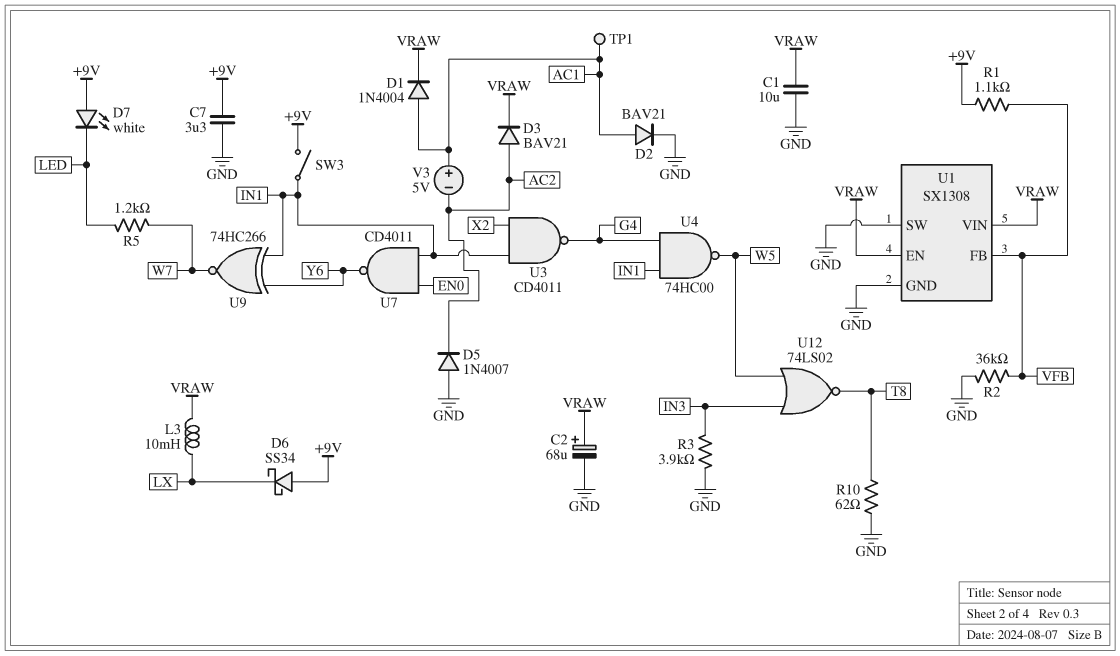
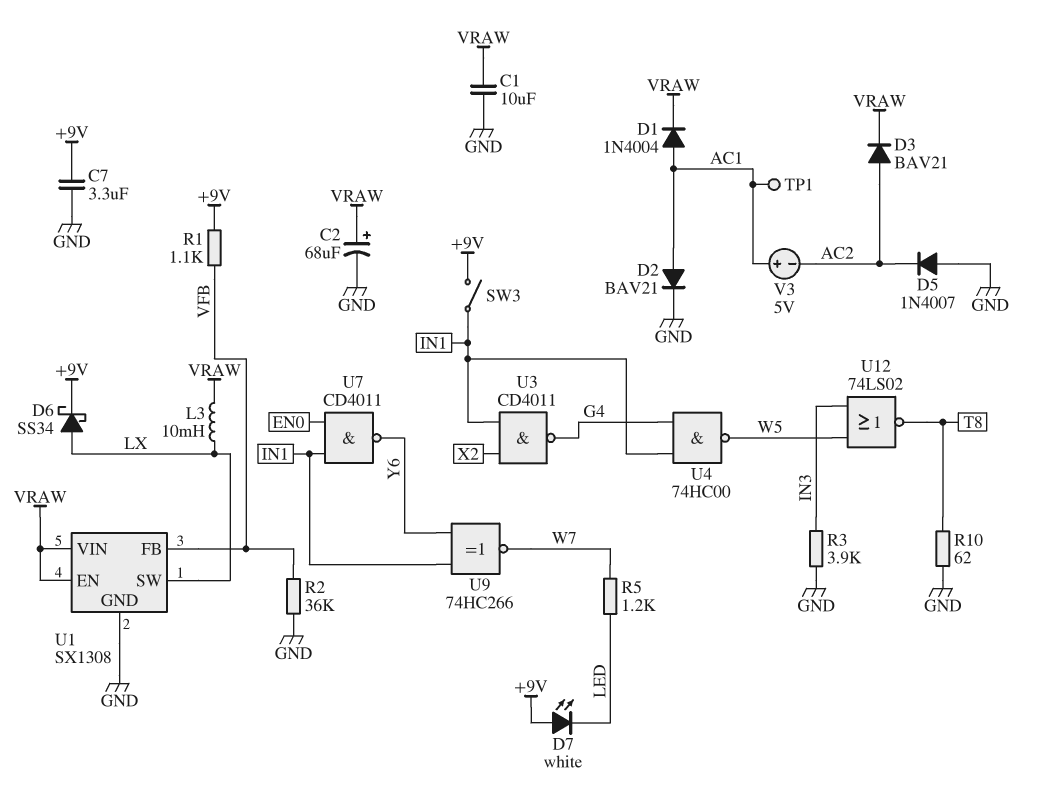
D6: schottky SS34 (A +9V, K LX) -> schottky SS34 (A LX, K +9V)
U1 pin SW: GND -> LX

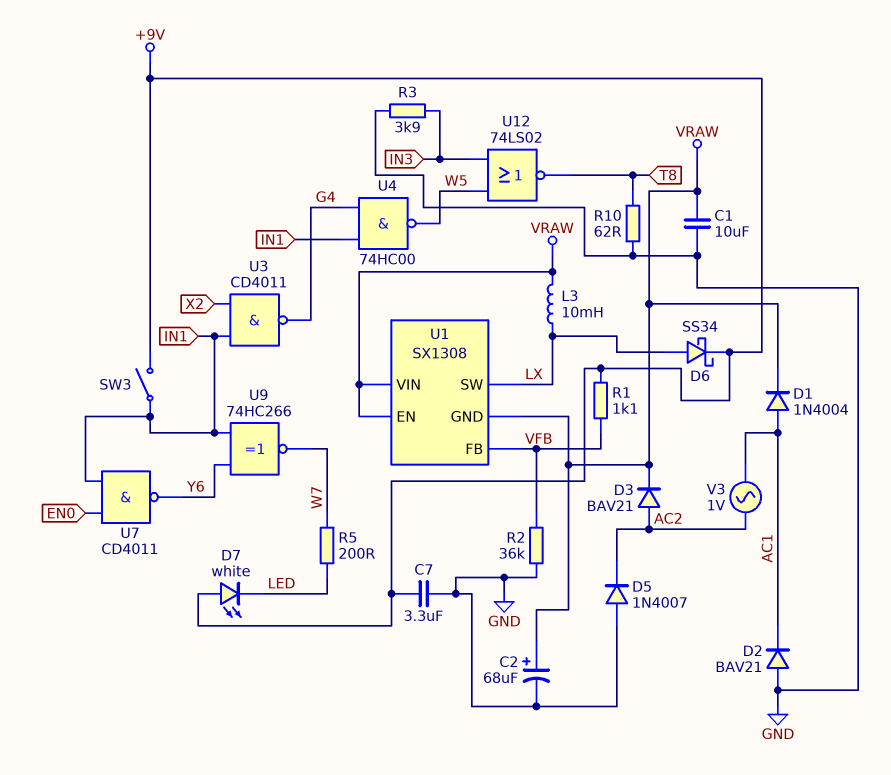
D2: diode BAV21 (A AC1, K GND) -> diode BAV21 (A GND, K AC1)
R5: 1.2k (LED, W7) -> 200 (LED, W7)
TP1: test point (AC1) -> none
U1 pin GND: GND -> VRAW
V3: 5V (plus AC1, minus AC2) -> AC 1V (AC1, AC2)

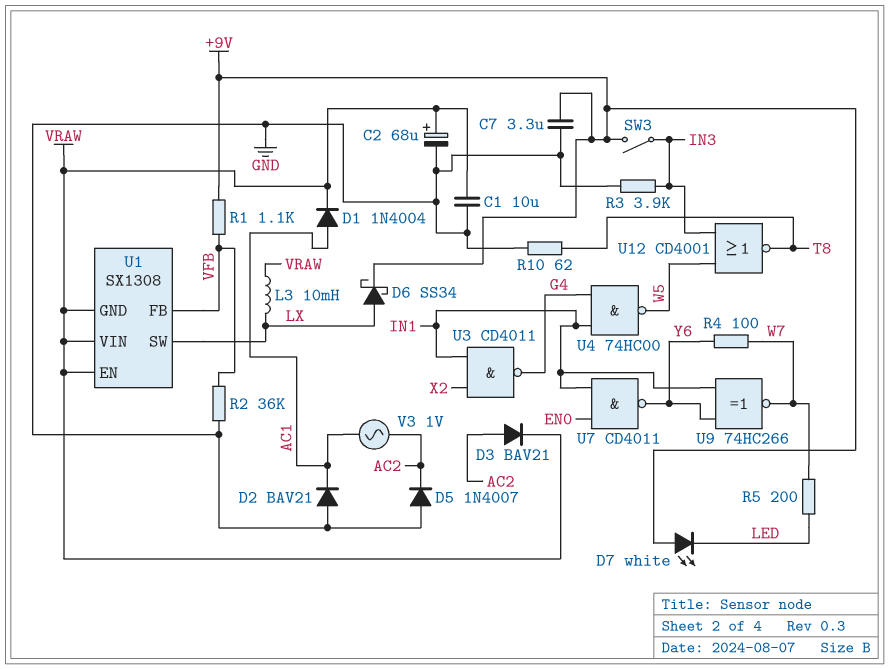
R4: none -> 100 (W7, Y6)
SW3: switch (+9V, IN1) -> switch (+9V, IN3)
U12: NOR 74LS02 (in IN3, in W5, out T8) -> NOR CD4001 (in IN3, in W5, out T8)

